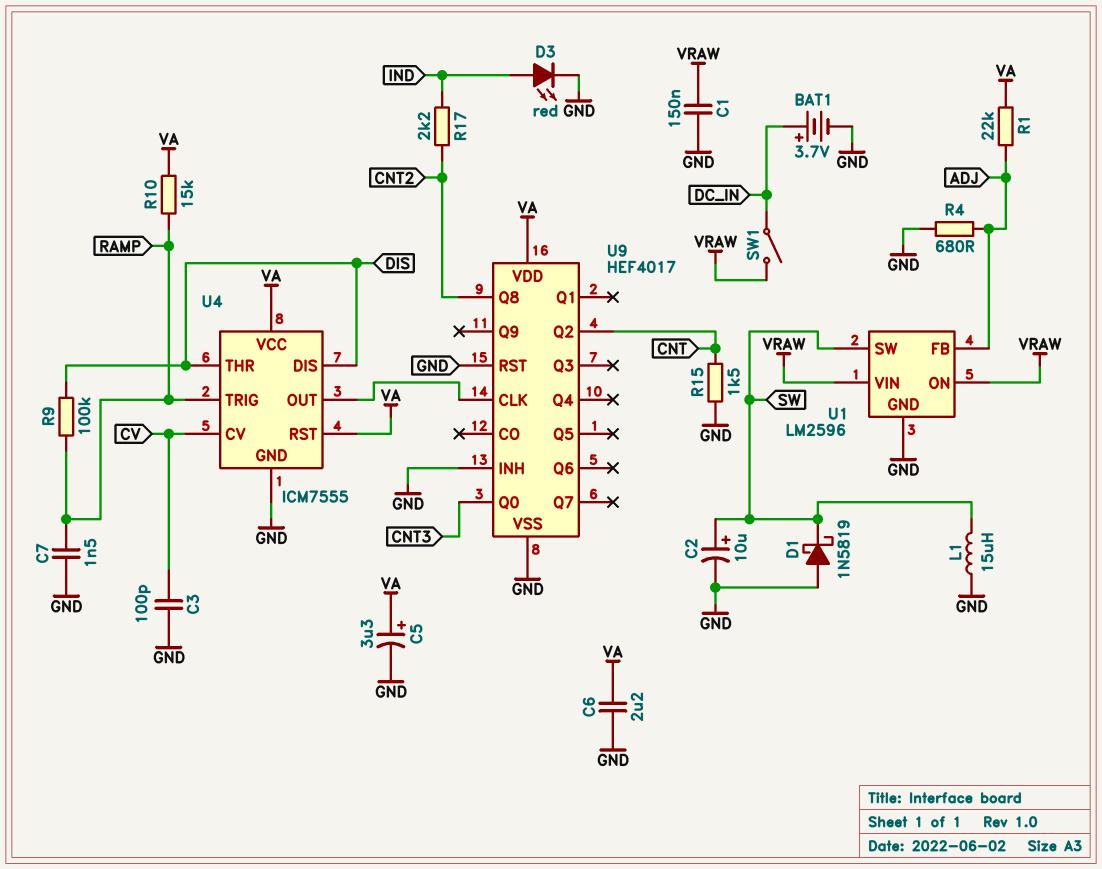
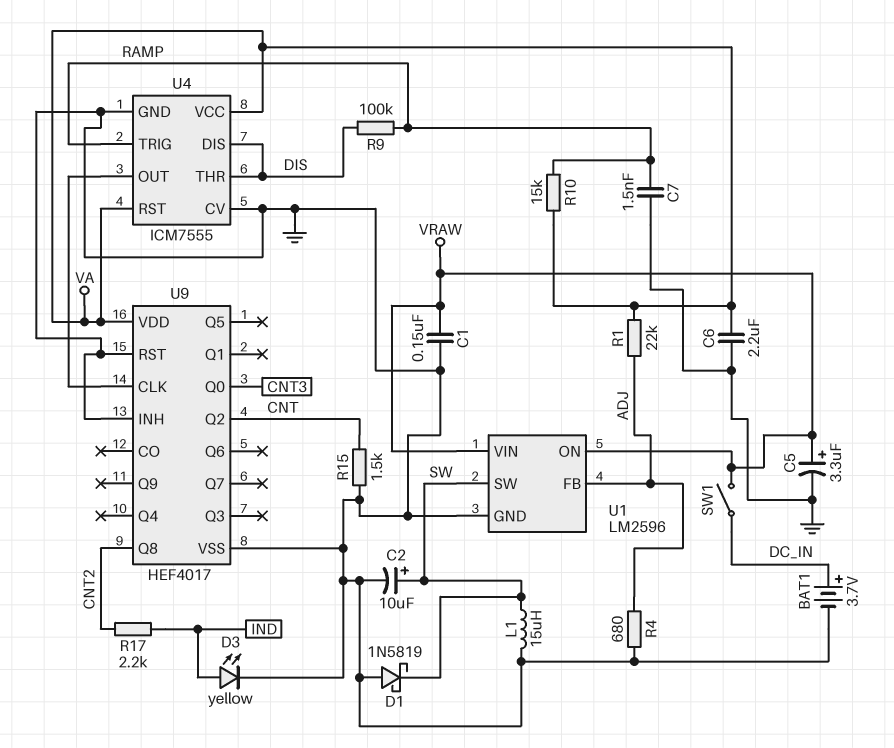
C3: 100pF (CV, GND) -> none
C5: 3.3uF (plus VA, minus GND) -> 3.3uF (plus VRAW, minus GND)
D3: LED red (A IND, K GND) -> LED yellow (A IND, K GND)
U4 pin CV: CV -> GND

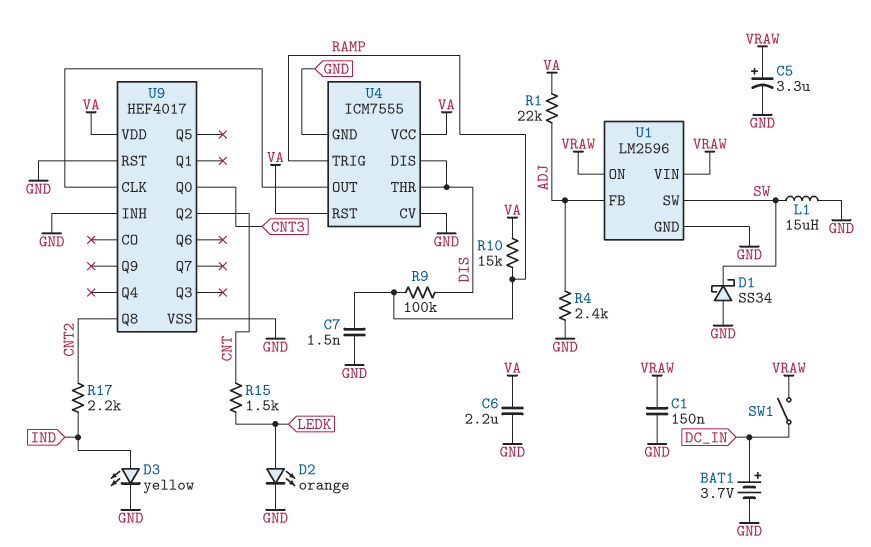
C2: 10uF (plus SW, minus GND) -> none
D1: schottky 1N5819 (A GND, K SW) -> schottky SS34 (A GND, K SW)
D2: none -> LED orange (A LEDK, K GND)
R4: 680 (ADJ, GND) -> 2.4k (ADJ, GND)
R15: 1.5k (CNT, GND) -> 1.5k (CNT, LEDK)

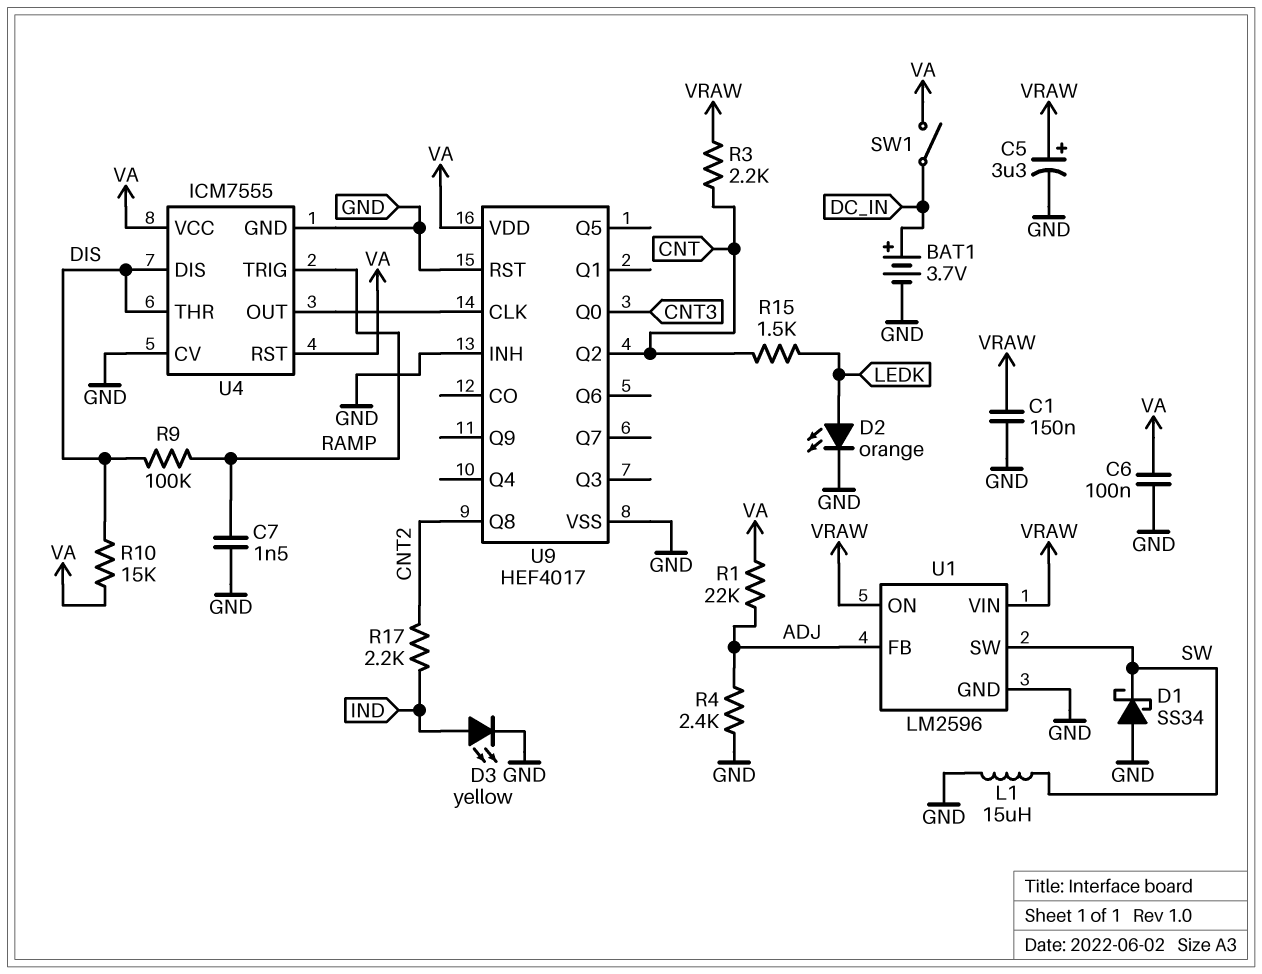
C6: 2.2uF (GND, VA) -> 100nF (GND, VA)
R3: none -> 2.2k (CNT, VRAW)
R10: 15k (RAMP, VA) -> 15k (DIS, VA)
SW1: switch (DC_IN, VRAW) -> switch (DC_IN, VA)

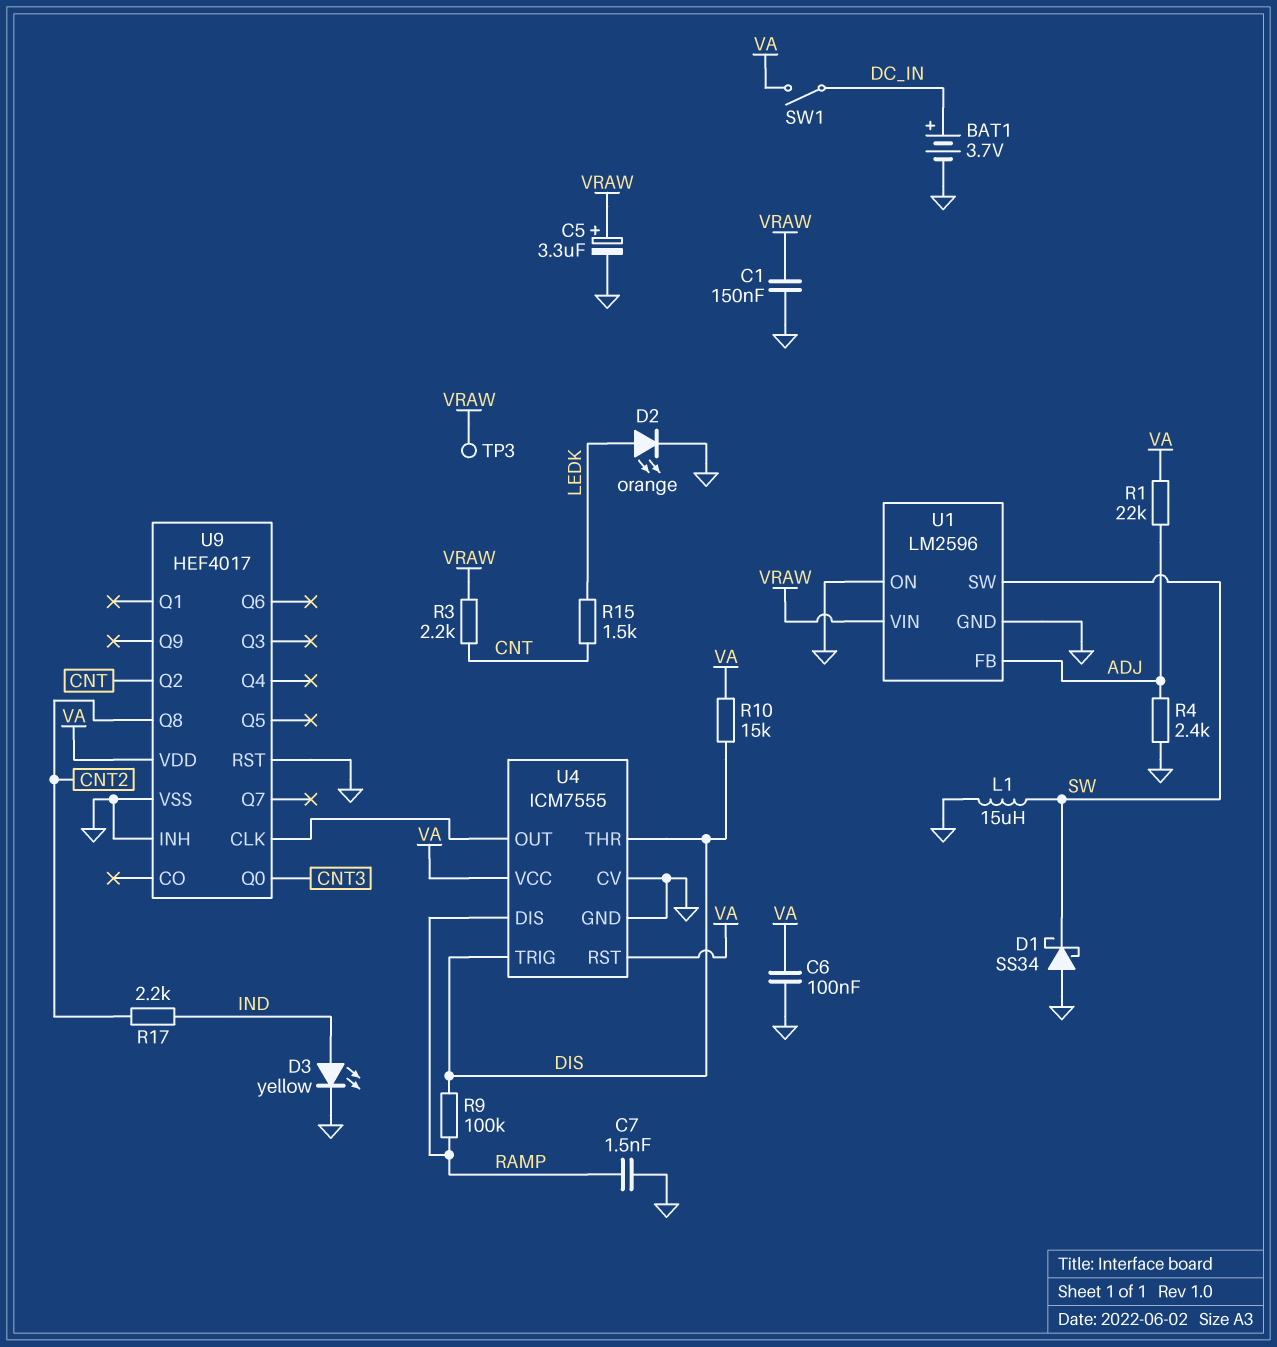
TP3: none -> test point (VRAW)
U1 pin ON: VRAW -> GND
U4 pin DIS: DIS -> RAMP
U4 pin TRIG: RAMP -> DIS

